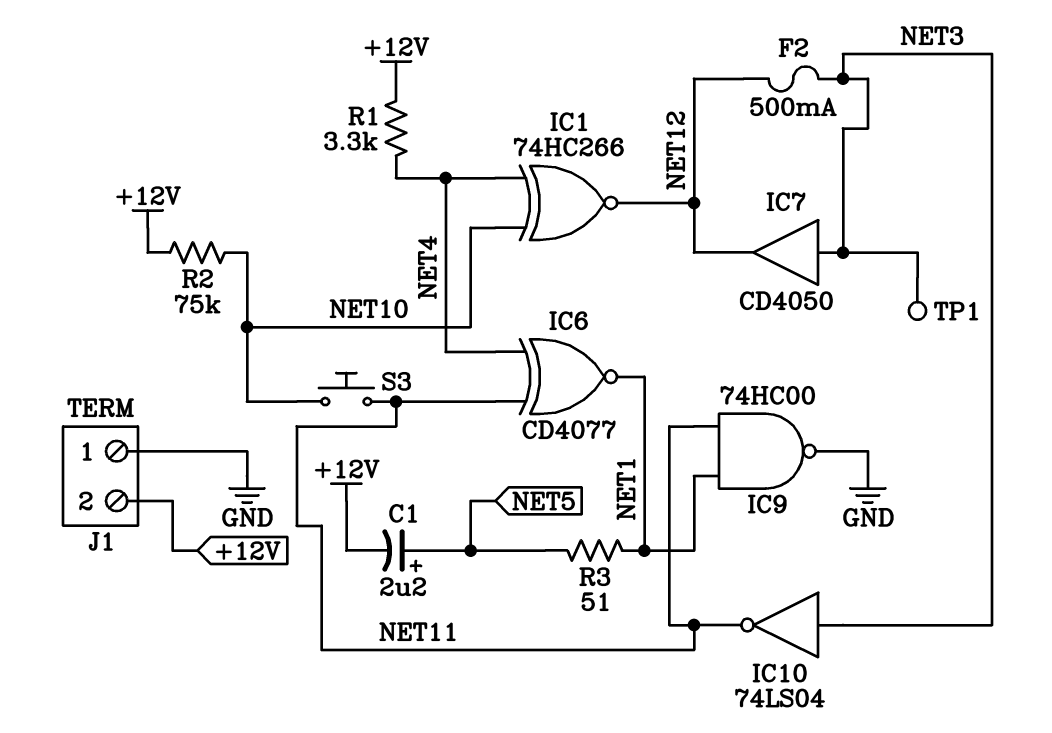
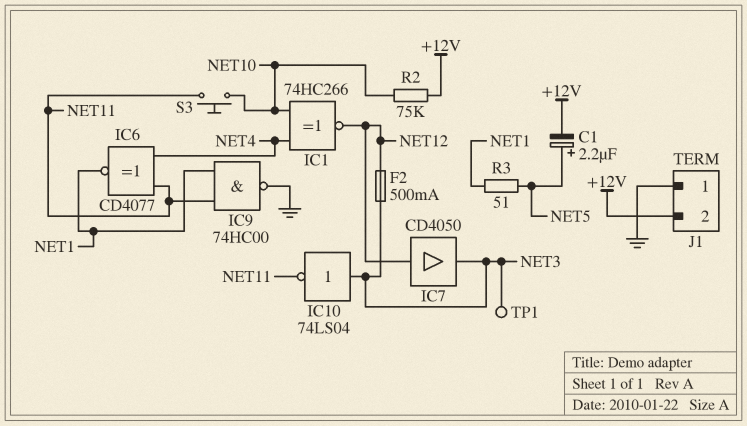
IC7: buffer CD4050 (in NET3, out NET12) -> buffer CD4050 (in NET12, out NET3)
R1: 3.3k (+12V, NET4) -> none

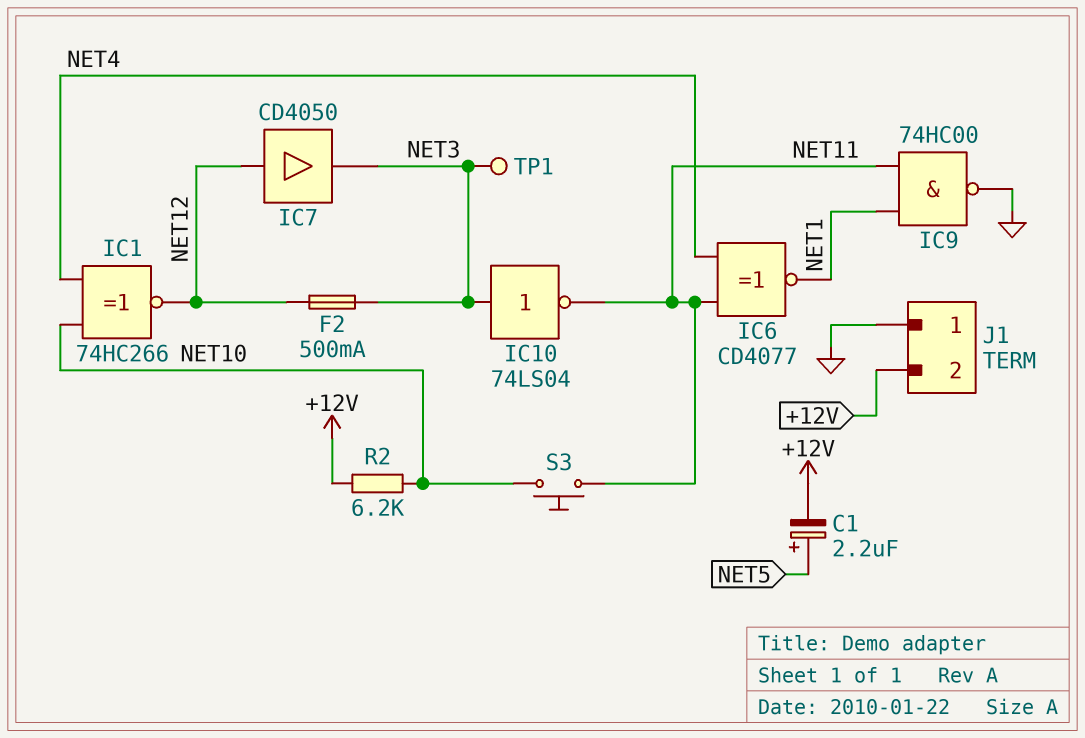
R2: 75k (+12V, NET10) -> 6.2k (+12V, NET10)
R3: 51 (NET1, NET5) -> none

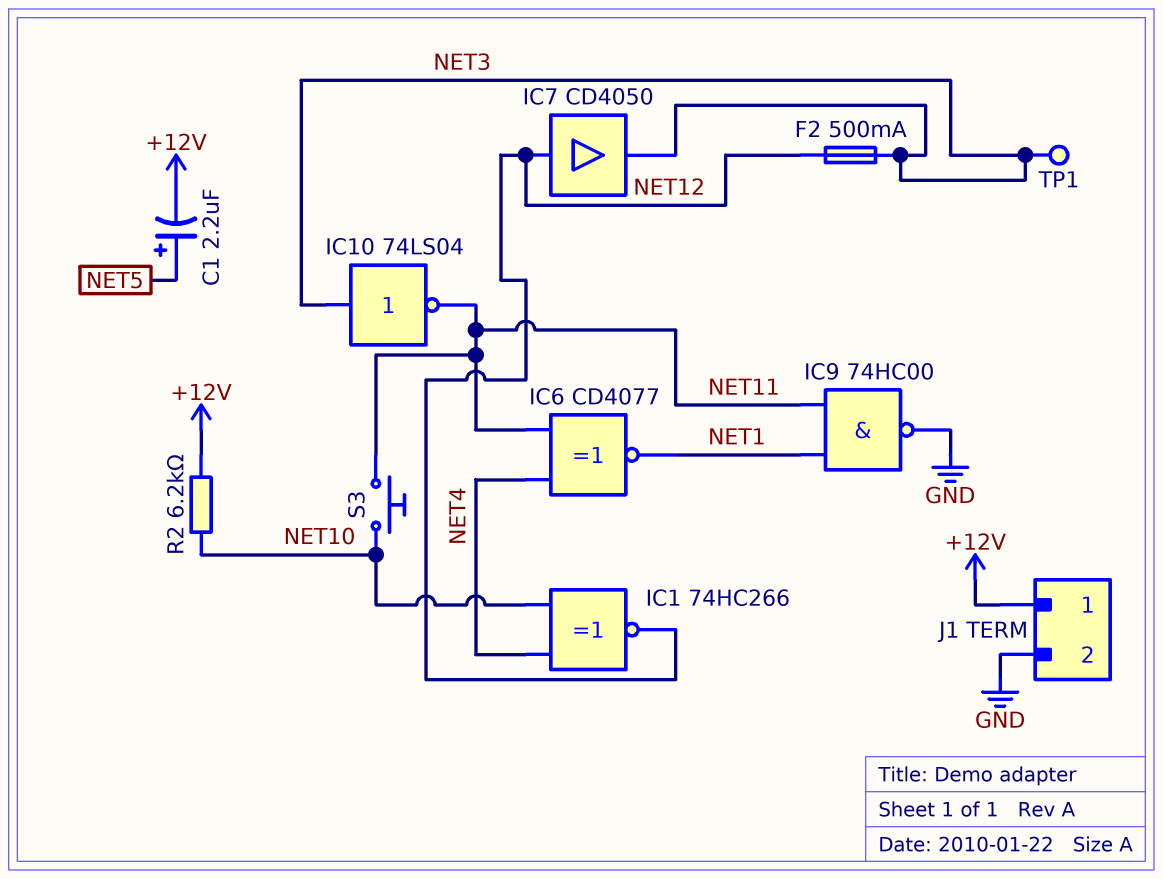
J1 pin 1: GND -> +12V
J1 pin 2: +12V -> GND

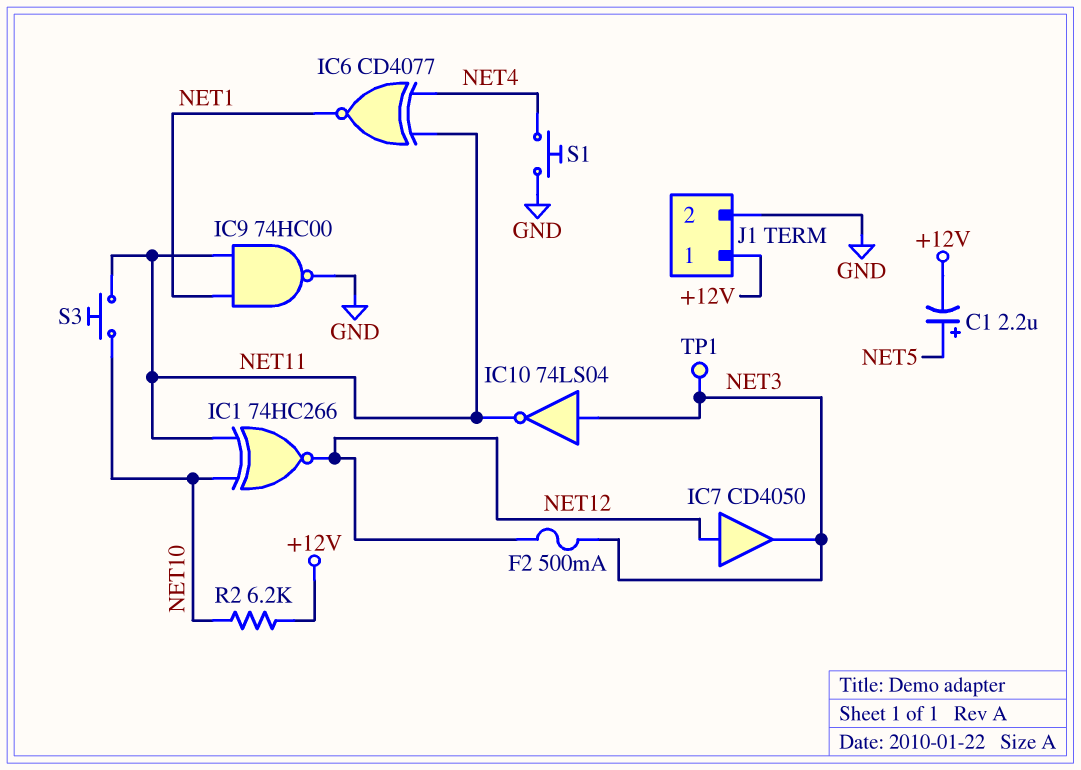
IC1: XNOR 74HC266 (in NET4, in NET10, out NET12) -> XNOR 74HC266 (in NET10, in NET11, out NET12)
S1: none -> button (GND, NET4)

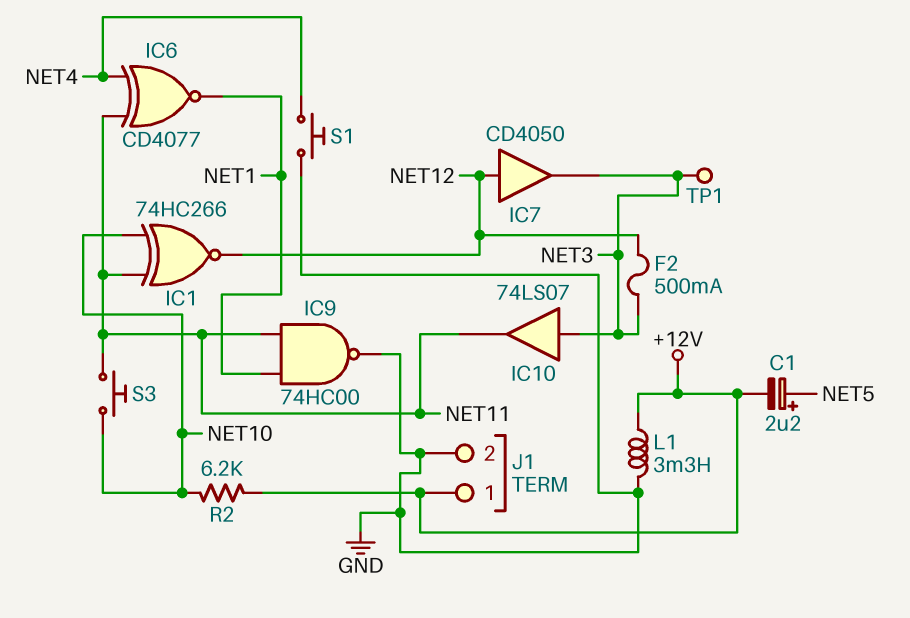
IC10: NOT 74LS04 (in NET3, out NET11) -> buffer 74LS07 (in NET3, out NET11)
L1: none -> 3.3mH (+12V, GND)

